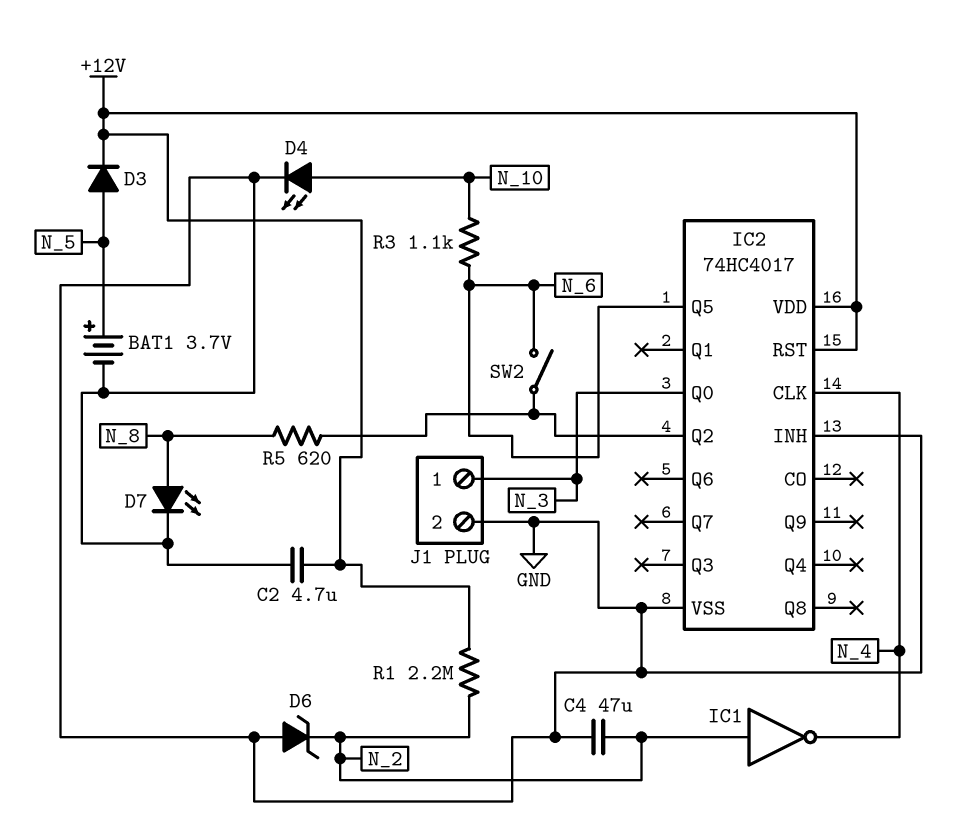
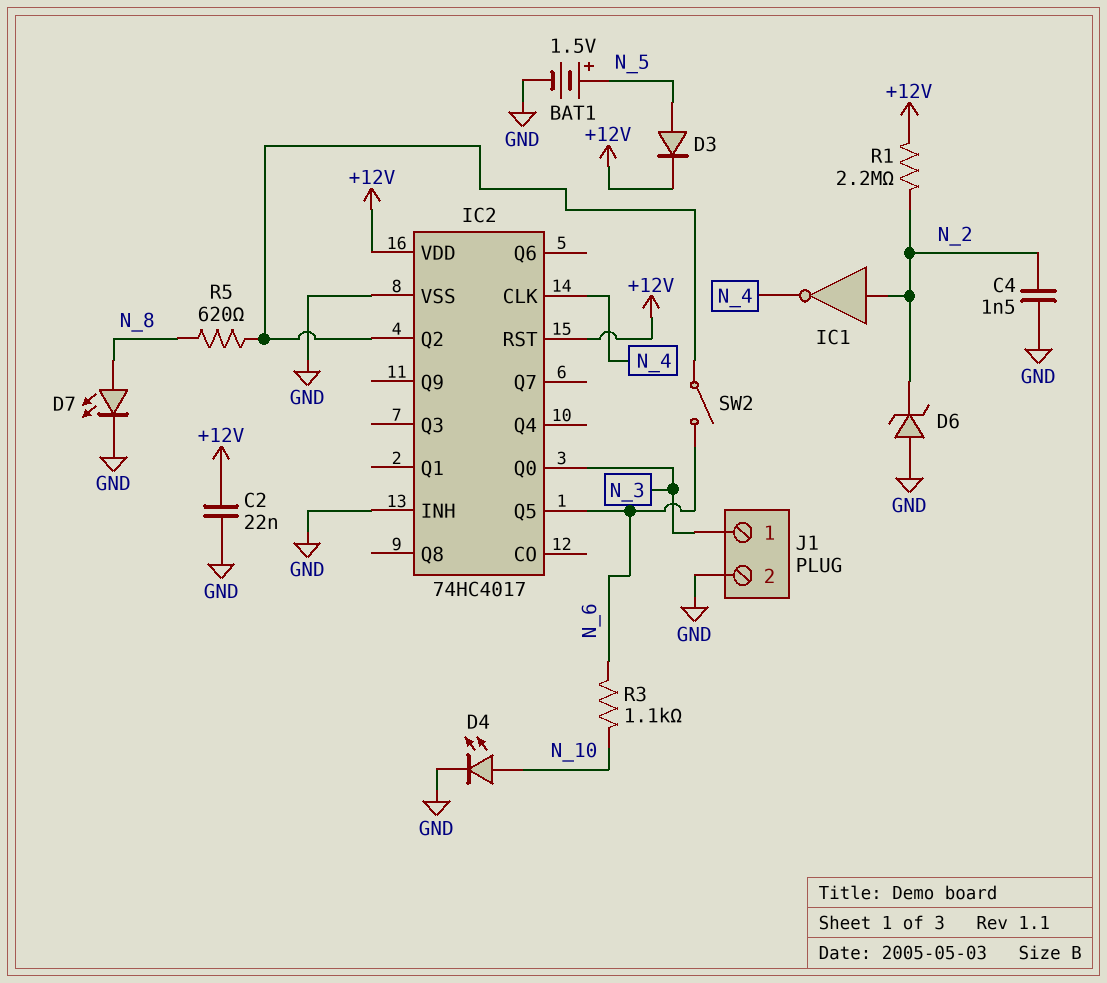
BAT1: 3.7V (plus N_5, minus GND) -> 1.5V (plus N_5, minus GND)
C2: 4.7uF (+12V, GND) -> 22nF (+12V, GND)
C4: 47uF (GND, N_2) -> 1.5nF (GND, N_2)

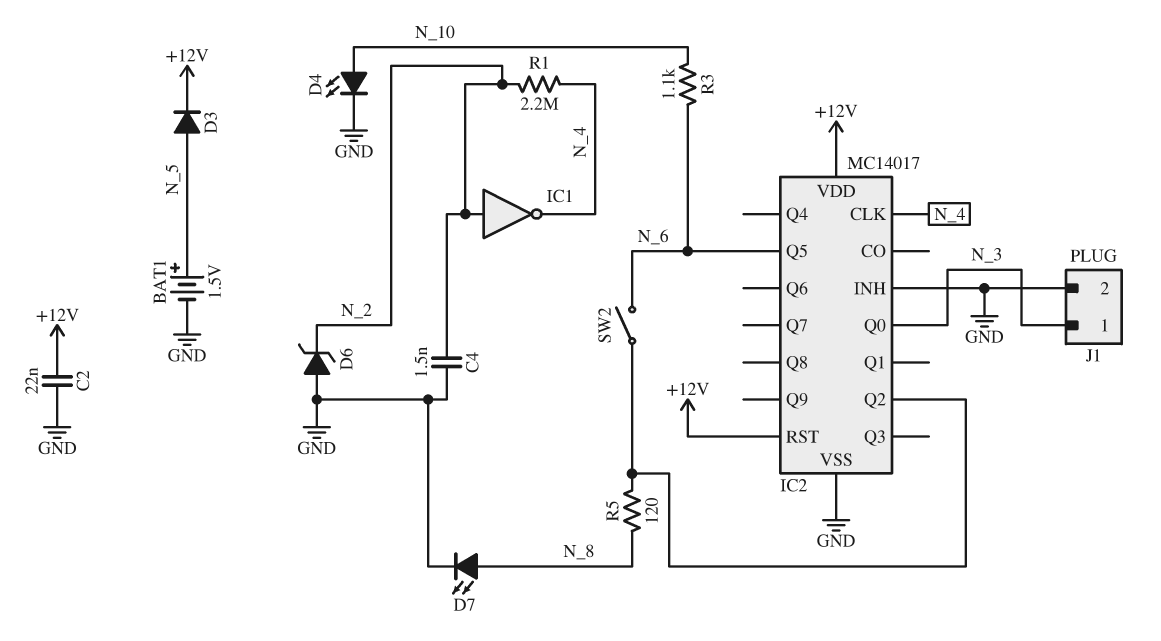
IC2: 74HC4017 -> MC14017
R1: 2.2M (+12V, N_2) -> 2.2M (N_2, N_4)
R5: 620 (IC2/Q2, N_8) -> 120 (IC2/Q2, N_8)

